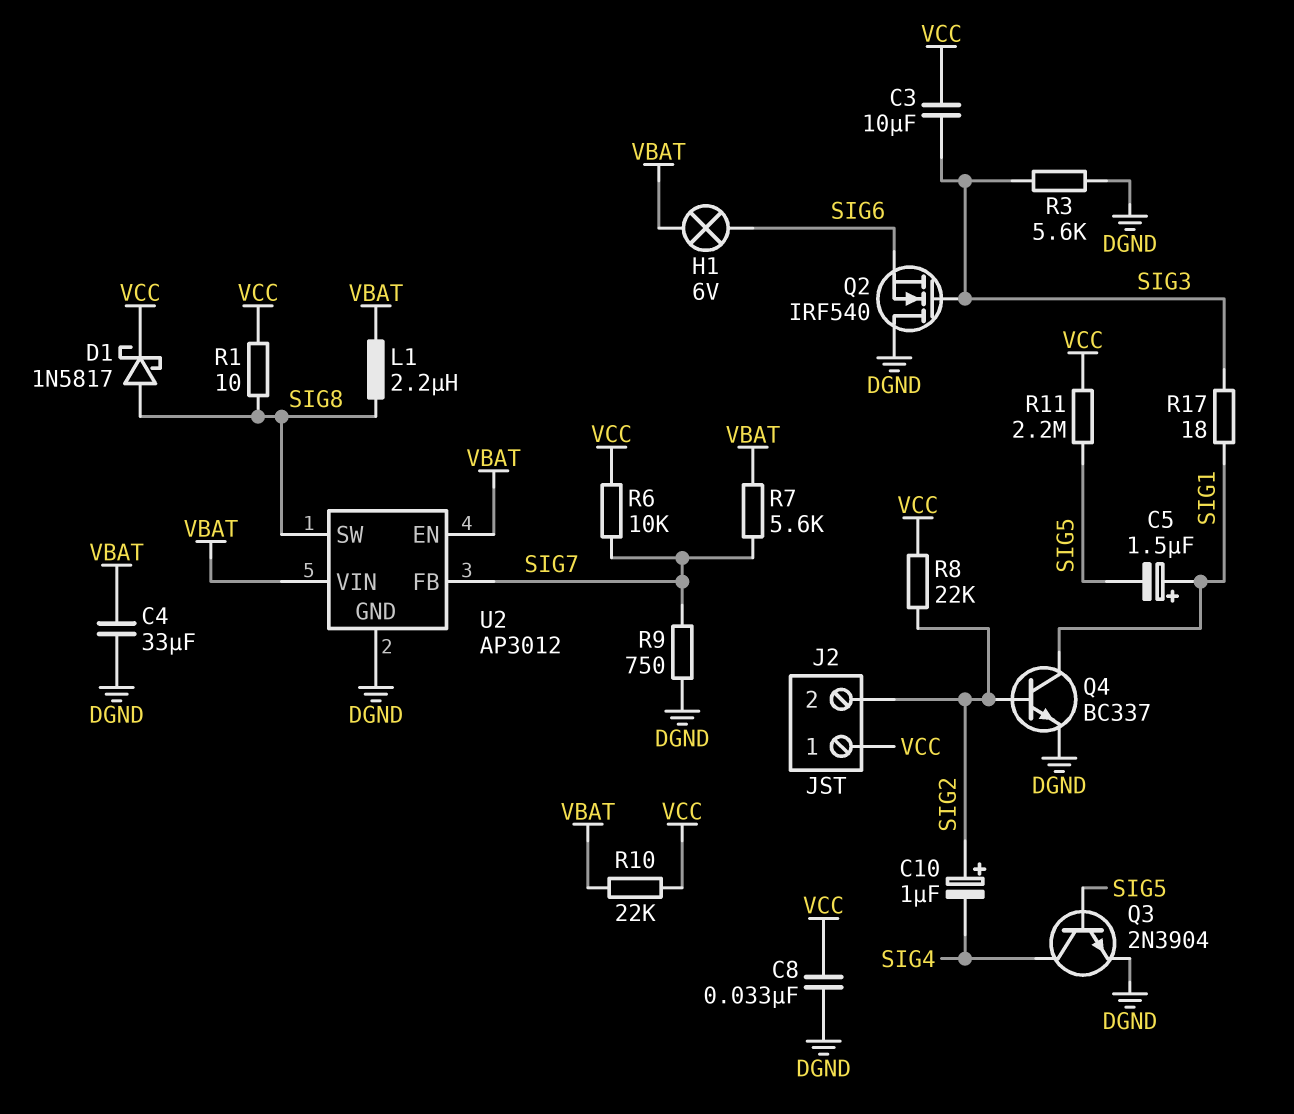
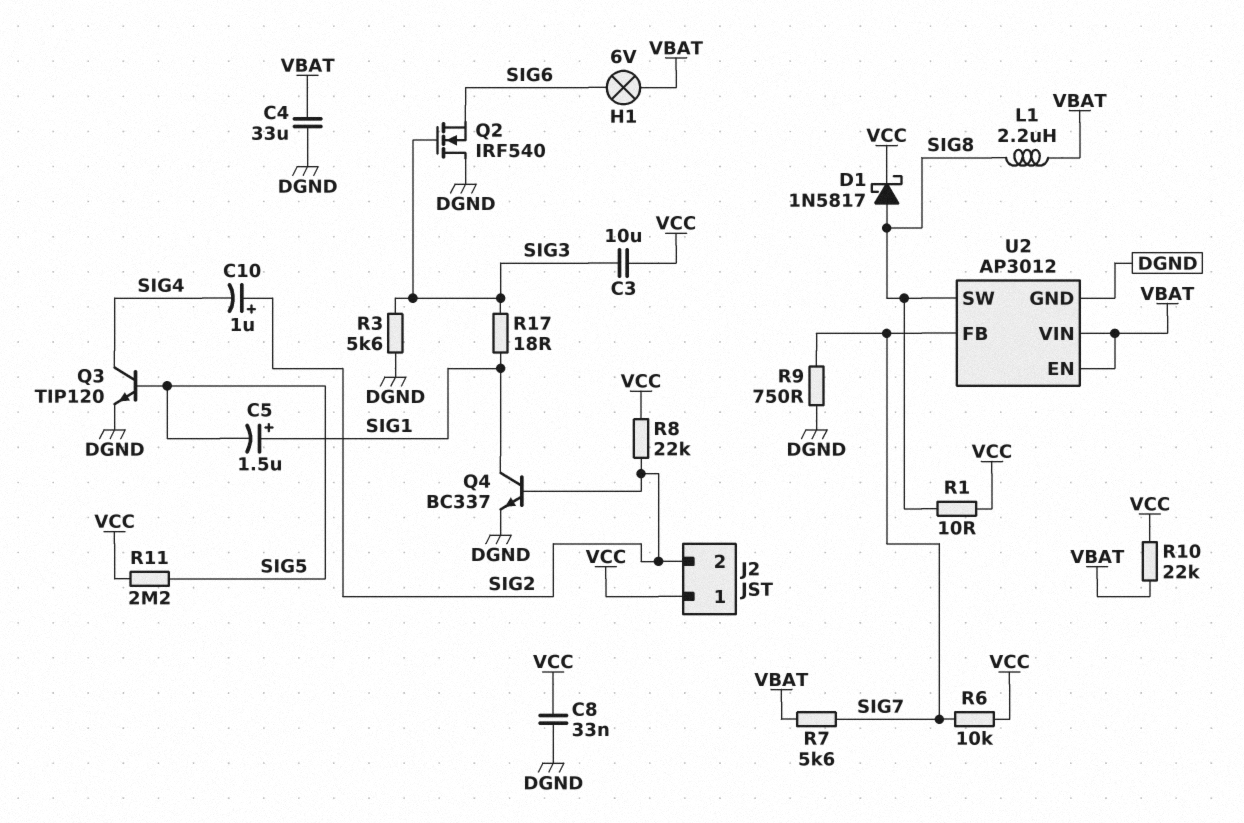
Q3: NPN 2N3904 (B SIG5, C SIG4, E DGND) -> NPN TIP120 (B SIG5, C SIG4, E DGND)

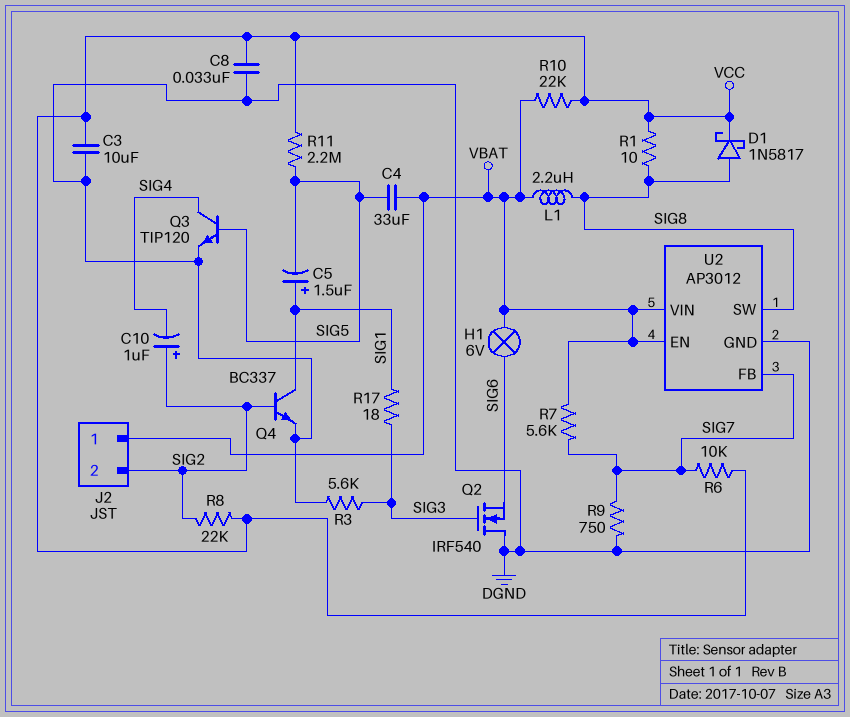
C3: 10uF (SIG3, VCC) -> 10uF (DGND, VCC)
C4: 33uF (DGND, VBAT) -> 33uF (SIG5, VBAT)
J2 pin 1: VCC -> VBAT

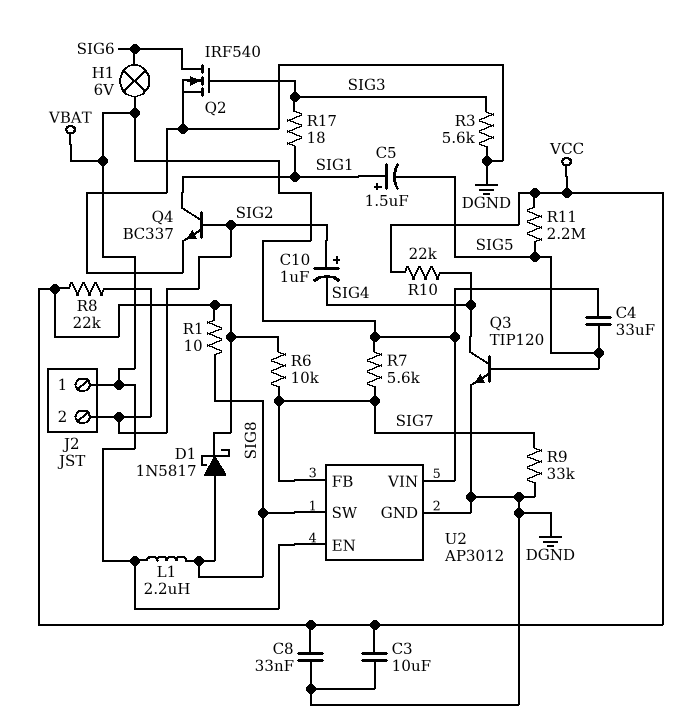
Q2: NMOS IRF540 (G SIG3, D DGND, S SIG6) -> NMOS IRF540 (G SIG3, D SIG6, S DGND)
R9: 750 (DGND, SIG7) -> 33k (DGND, SIG7)
R10: 22k (VBAT, VCC) -> 22k (SIG4, VCC)

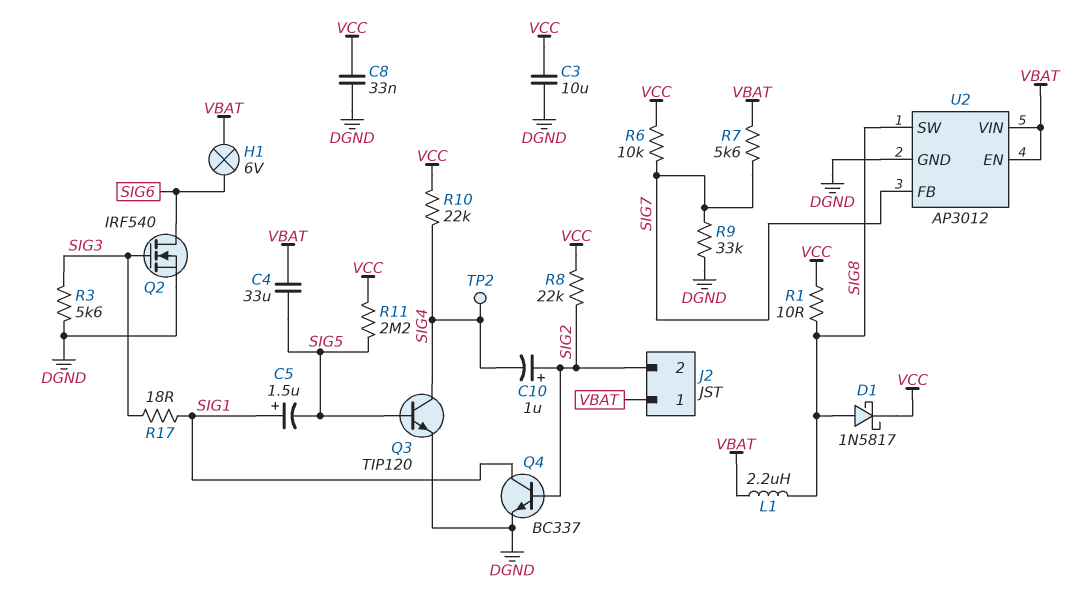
TP2: none -> test point (SIG4)

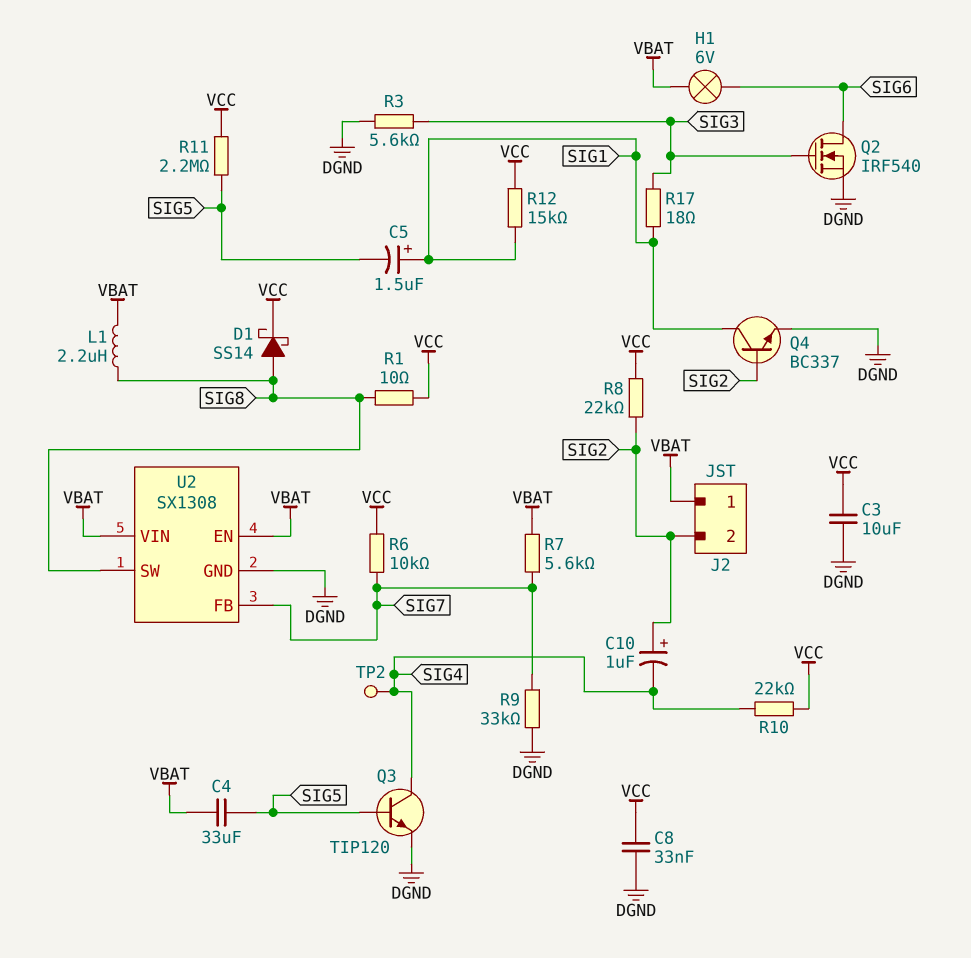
D1: schottky 1N5817 (A SIG8, K VCC) -> schottky SS14 (A SIG8, K VCC)
R12: none -> 15k (SIG1, VCC)
U2: AP3012 -> SX1308

